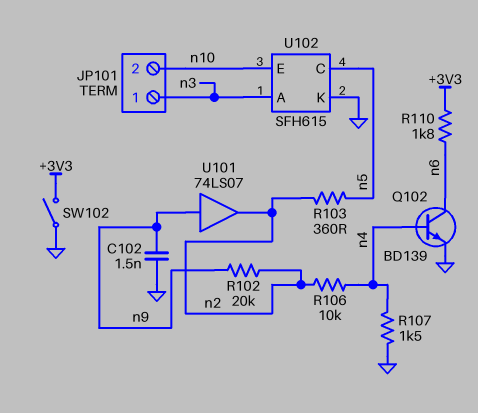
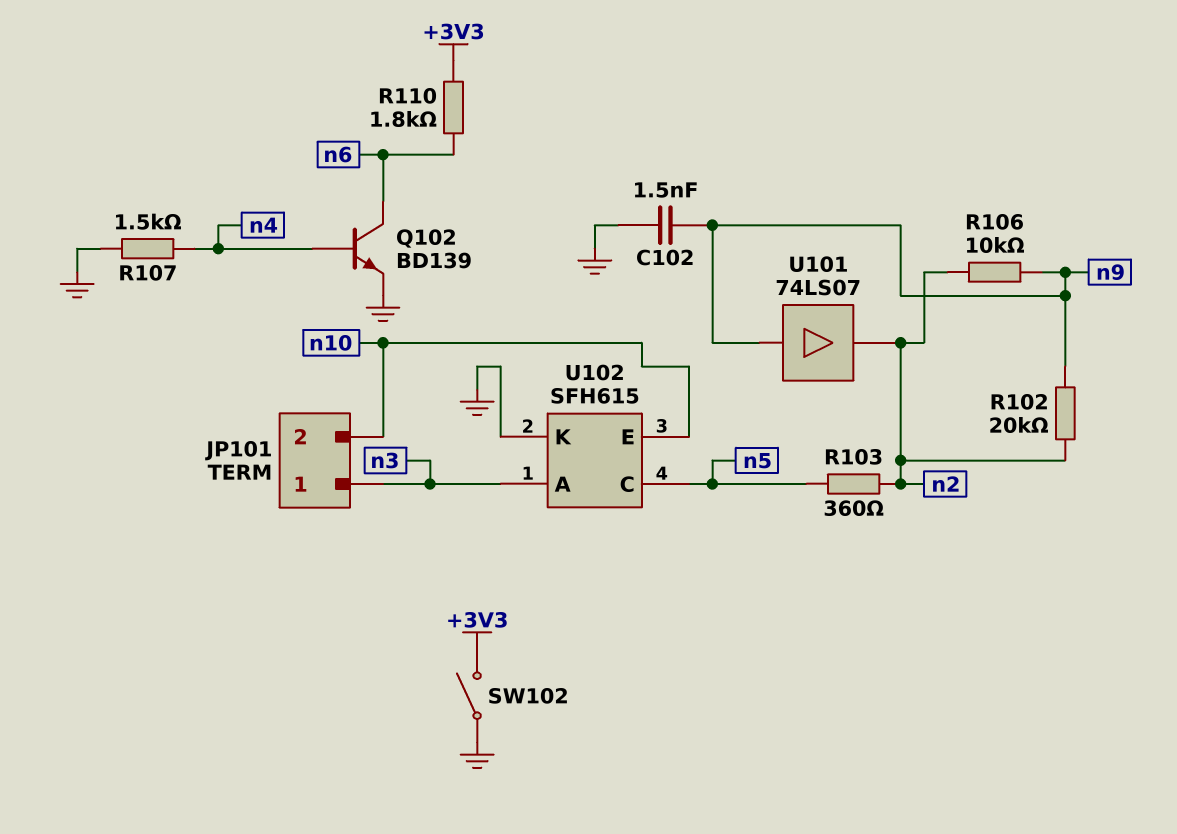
R106: 10k (n2, n4) -> 10k (n2, n9)

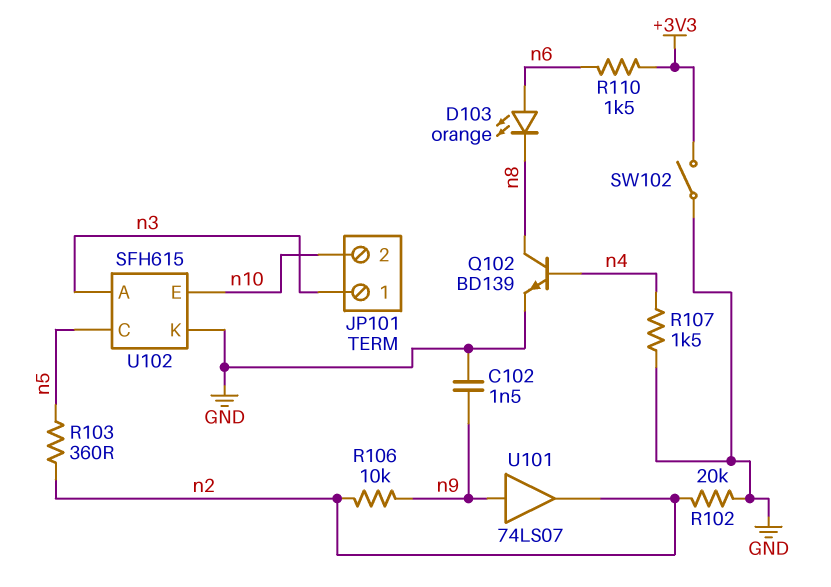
D103: none -> LED orange (A n6, K n8)
Q102: NPN BD139 (B n4, C n6, E GND) -> NPN BD139 (B n4, C n8, E GND)
R102: 20k (n2, n9) -> 20k (GND, n2)
R110: 1.8k (+3V3, n6) -> 1.5k (+3V3, n6)

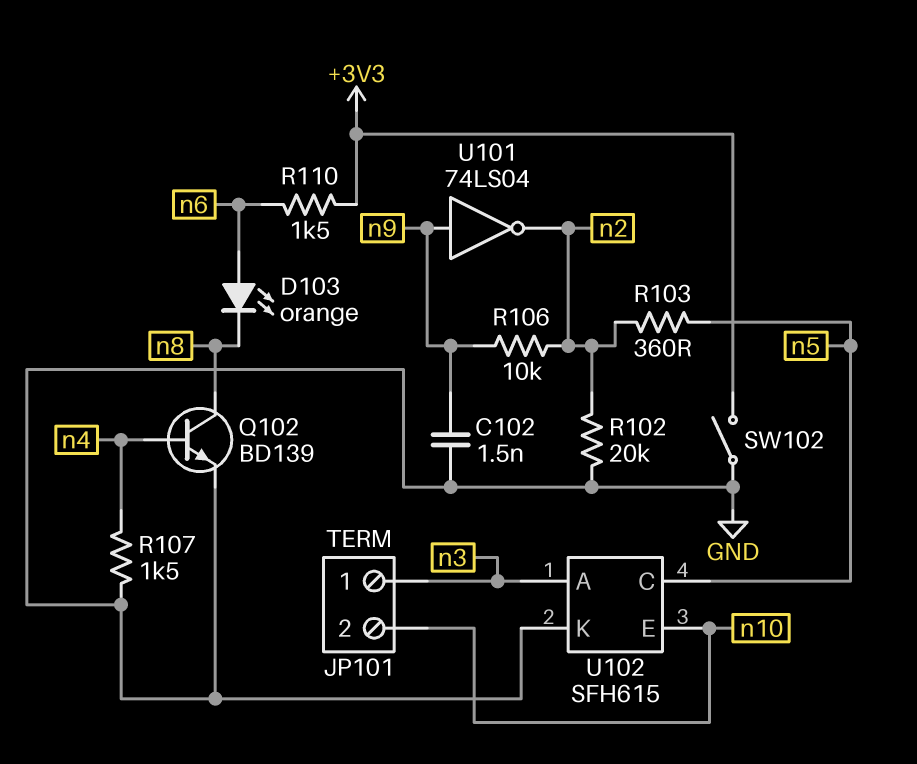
U101: buffer 74LS07 (in n9, out n2) -> NOT 74LS04 (in n9, out n2)

